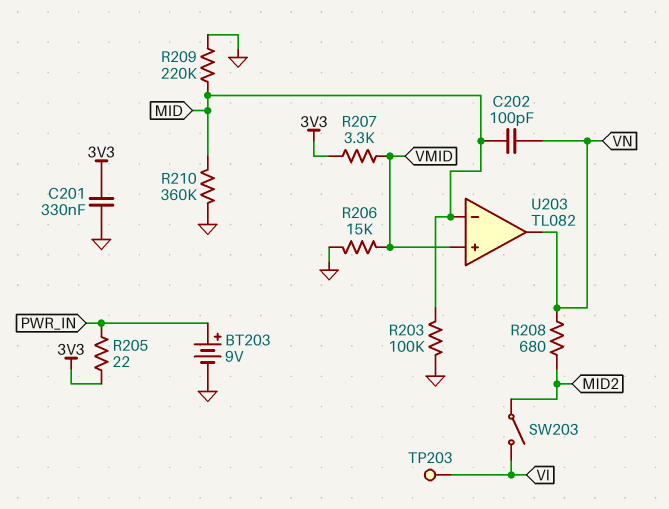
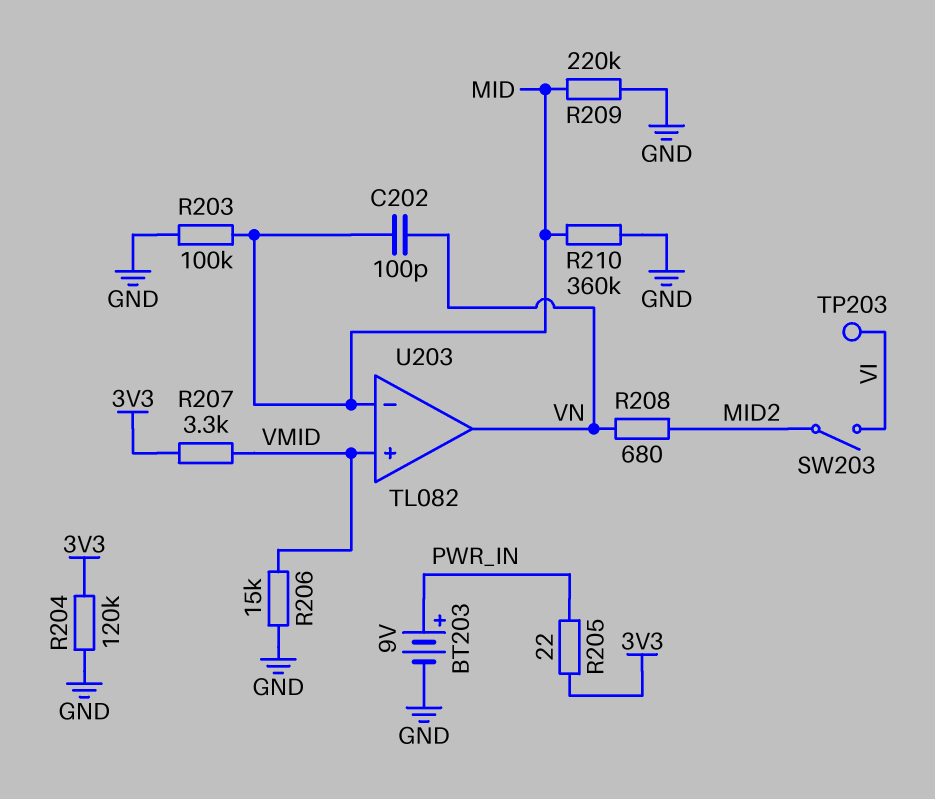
C201: 330nF (3V3, GND) -> none
R204: none -> 120k (3V3, GND)

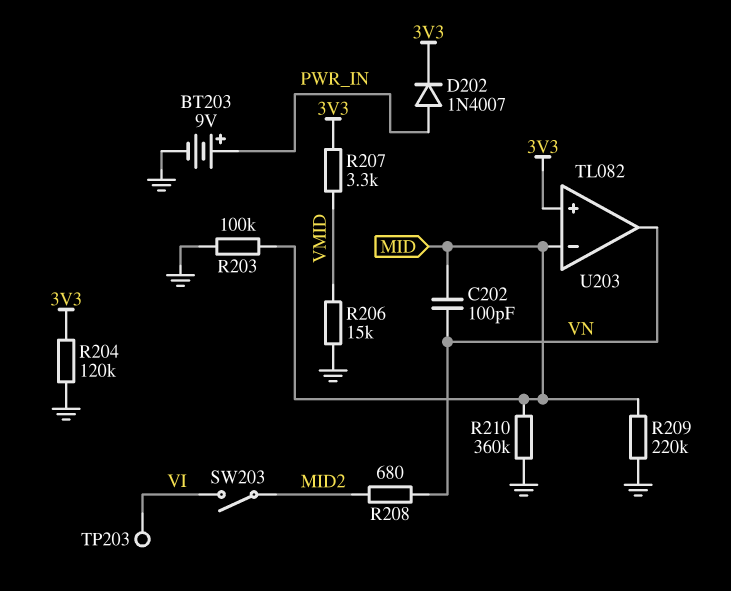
D202: none -> diode 1N4007 (A PWR_IN, K 3V3)
R205: 22 (3V3, PWR_IN) -> none
U203 pin in+: VMID -> 3V3

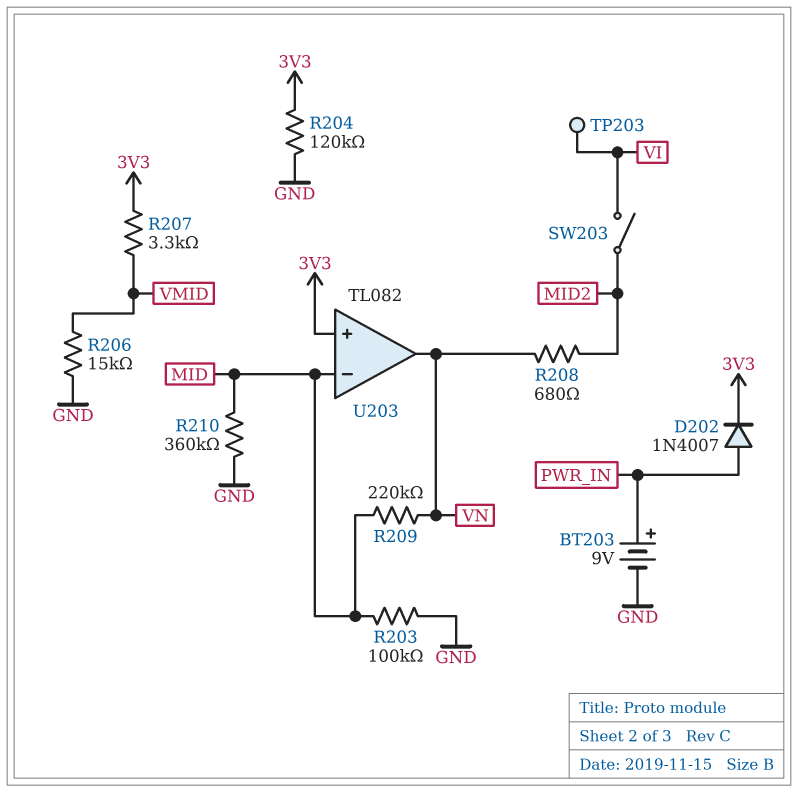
C202: 100pF (MID, VN) -> none
R209: 220k (GND, MID) -> 220k (MID, VN)

